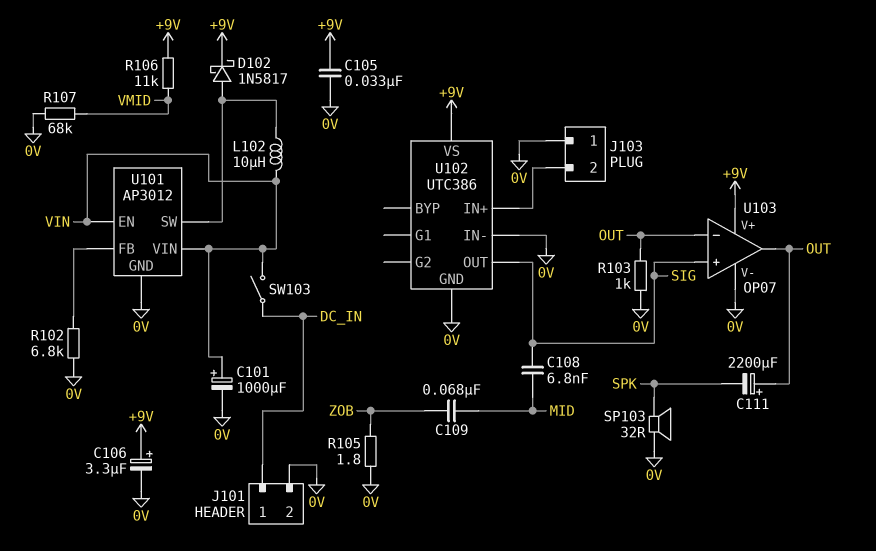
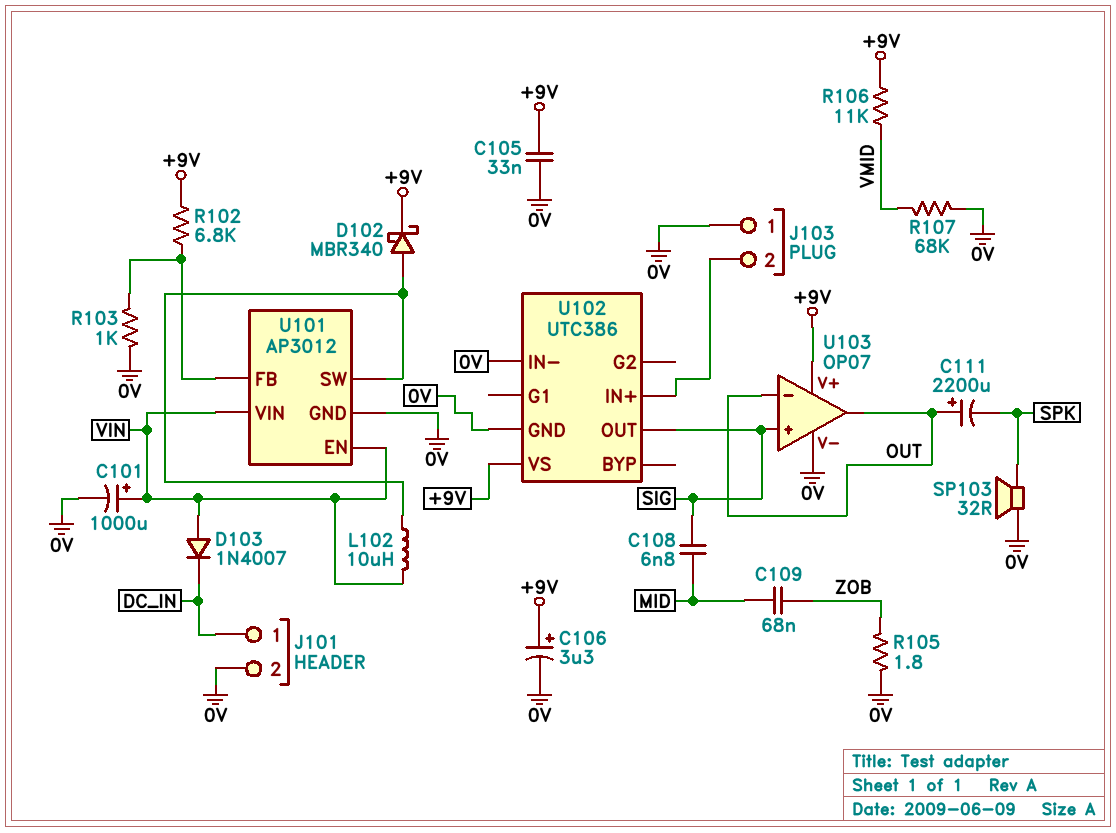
D102: schottky 1N5817 (A U101/SW, K +9V) -> schottky MBR340 (A U101/SW, K +9V)
D103: none -> diode 1N4007 (A VIN, K DC_IN)
R102: 6.8k (0V, U101/FB) -> 6.8k (+9V, U101/FB)
R103: 1k (0V, OUT) -> 1k (0V, U101/FB)
SW103: switch (DC_IN, VIN) -> none

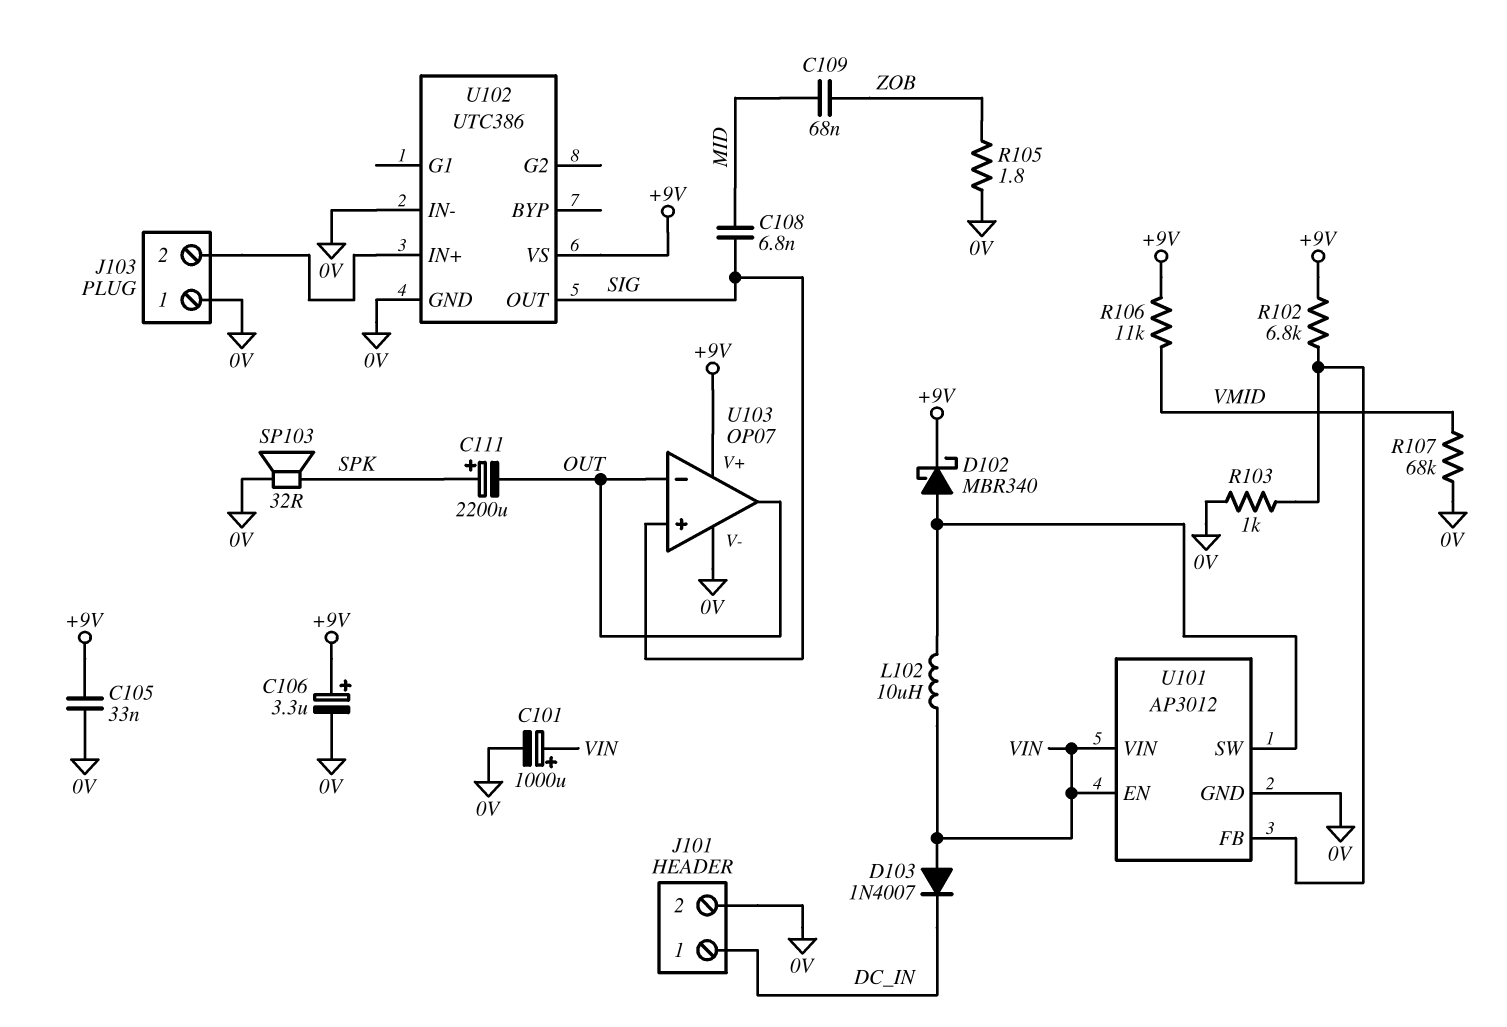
C111: 2200uF (plus OUT, minus SPK) -> 2200uF (plus SPK, minus OUT)

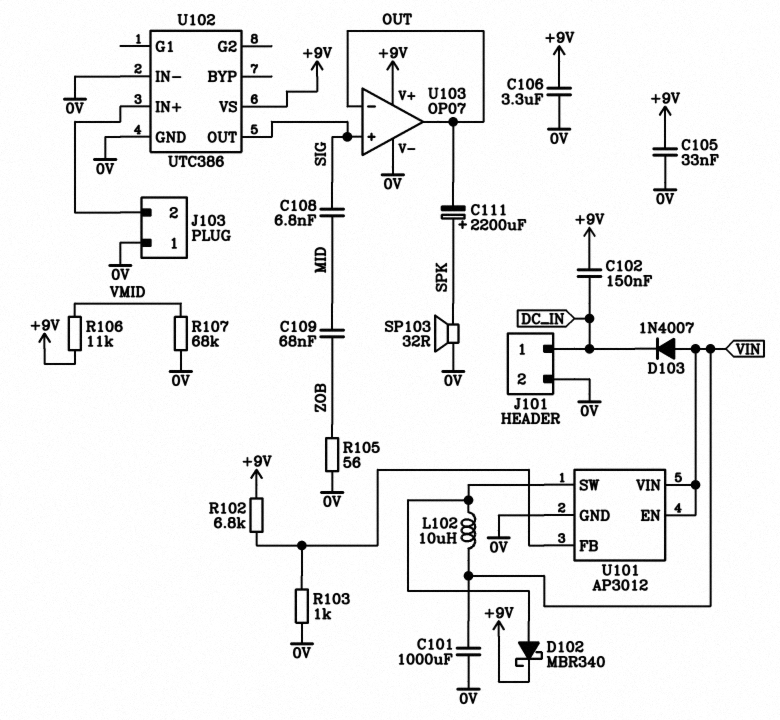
C101: 1000uF (plus VIN, minus 0V) -> 1000uF (0V, VIN)
C102: none -> 150nF (+9V, DC_IN)
C106: 3.3uF (plus +9V, minus 0V) -> 3.3uF (+9V, 0V)
R105: 1.8 (0V, ZOB) -> 56 (0V, ZOB)

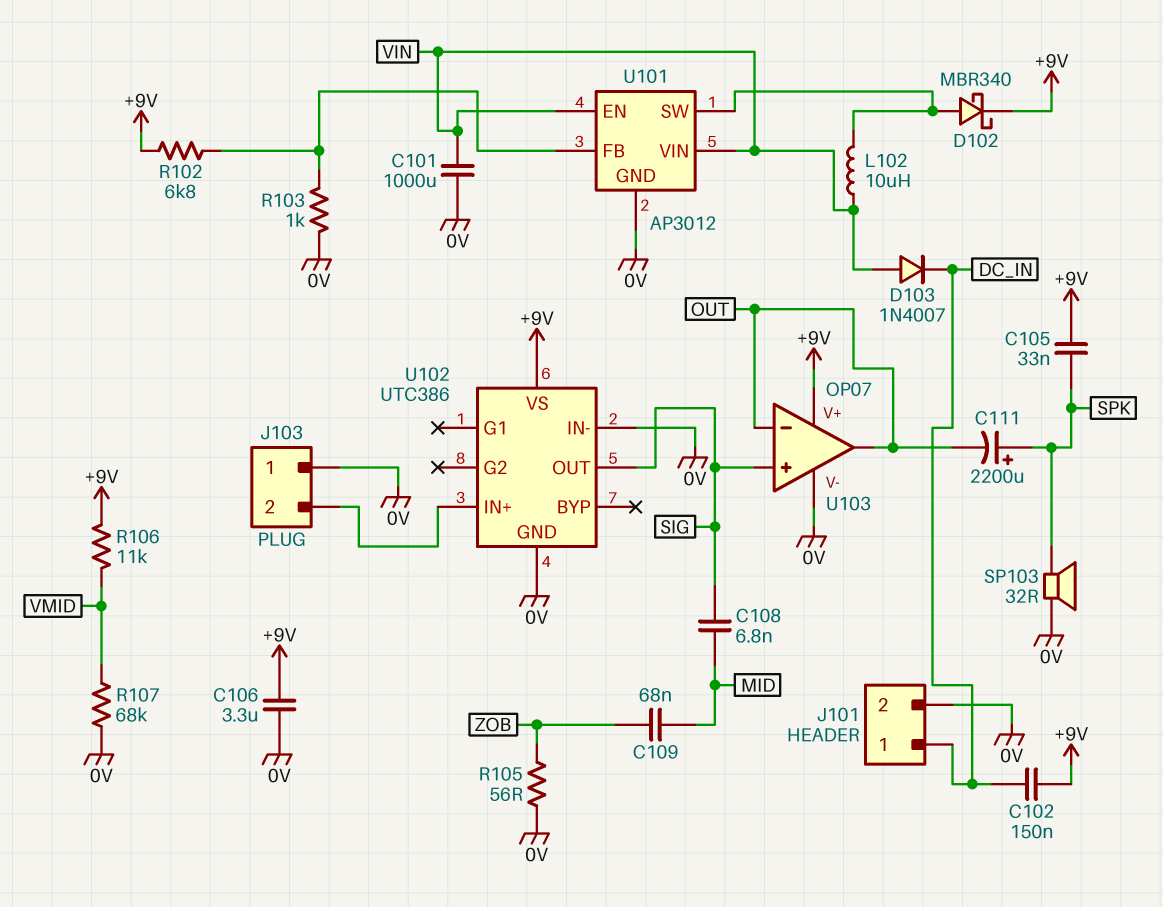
C105: 33nF (+9V, 0V) -> 33nF (+9V, SPK)

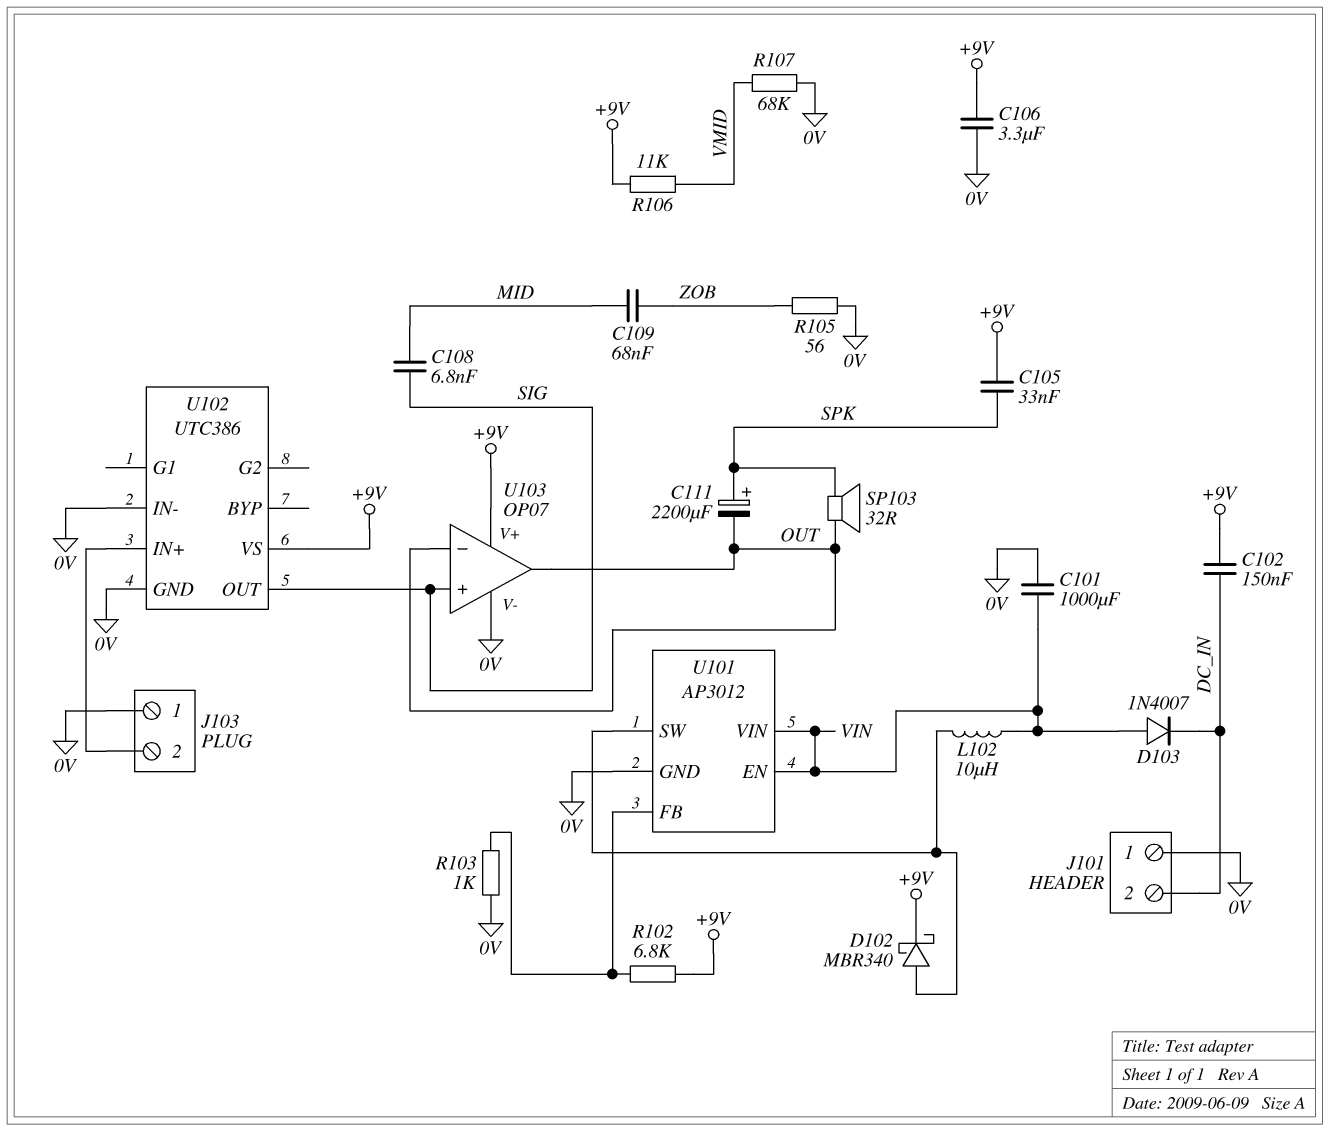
J101 pin 1: DC_IN -> 0V
J101 pin 2: 0V -> DC_IN
SP103: speaker 32R (0V, SPK) -> speaker 32R (OUT, SPK)

